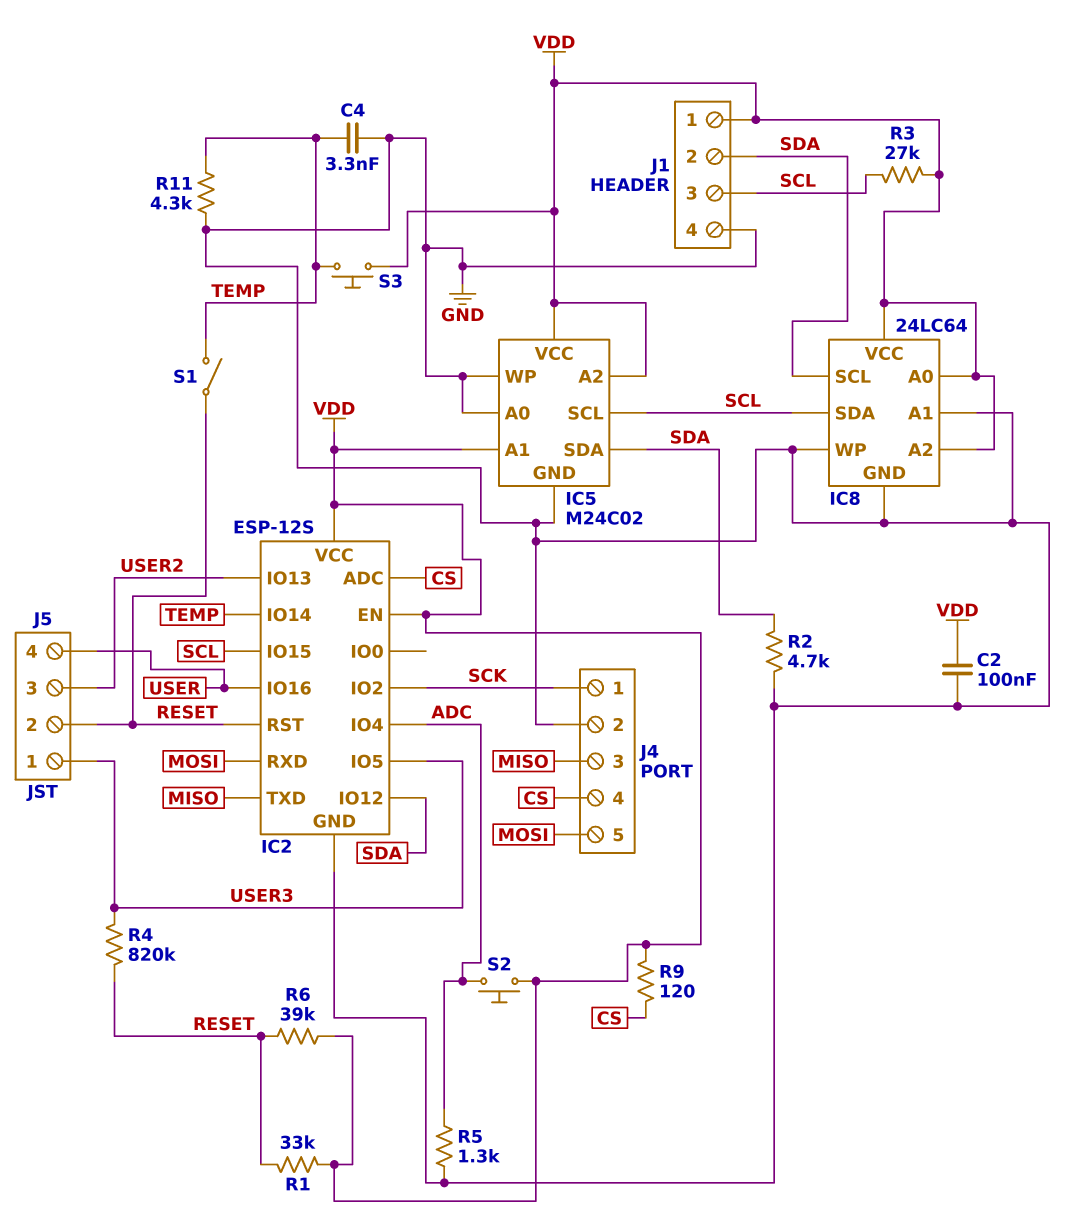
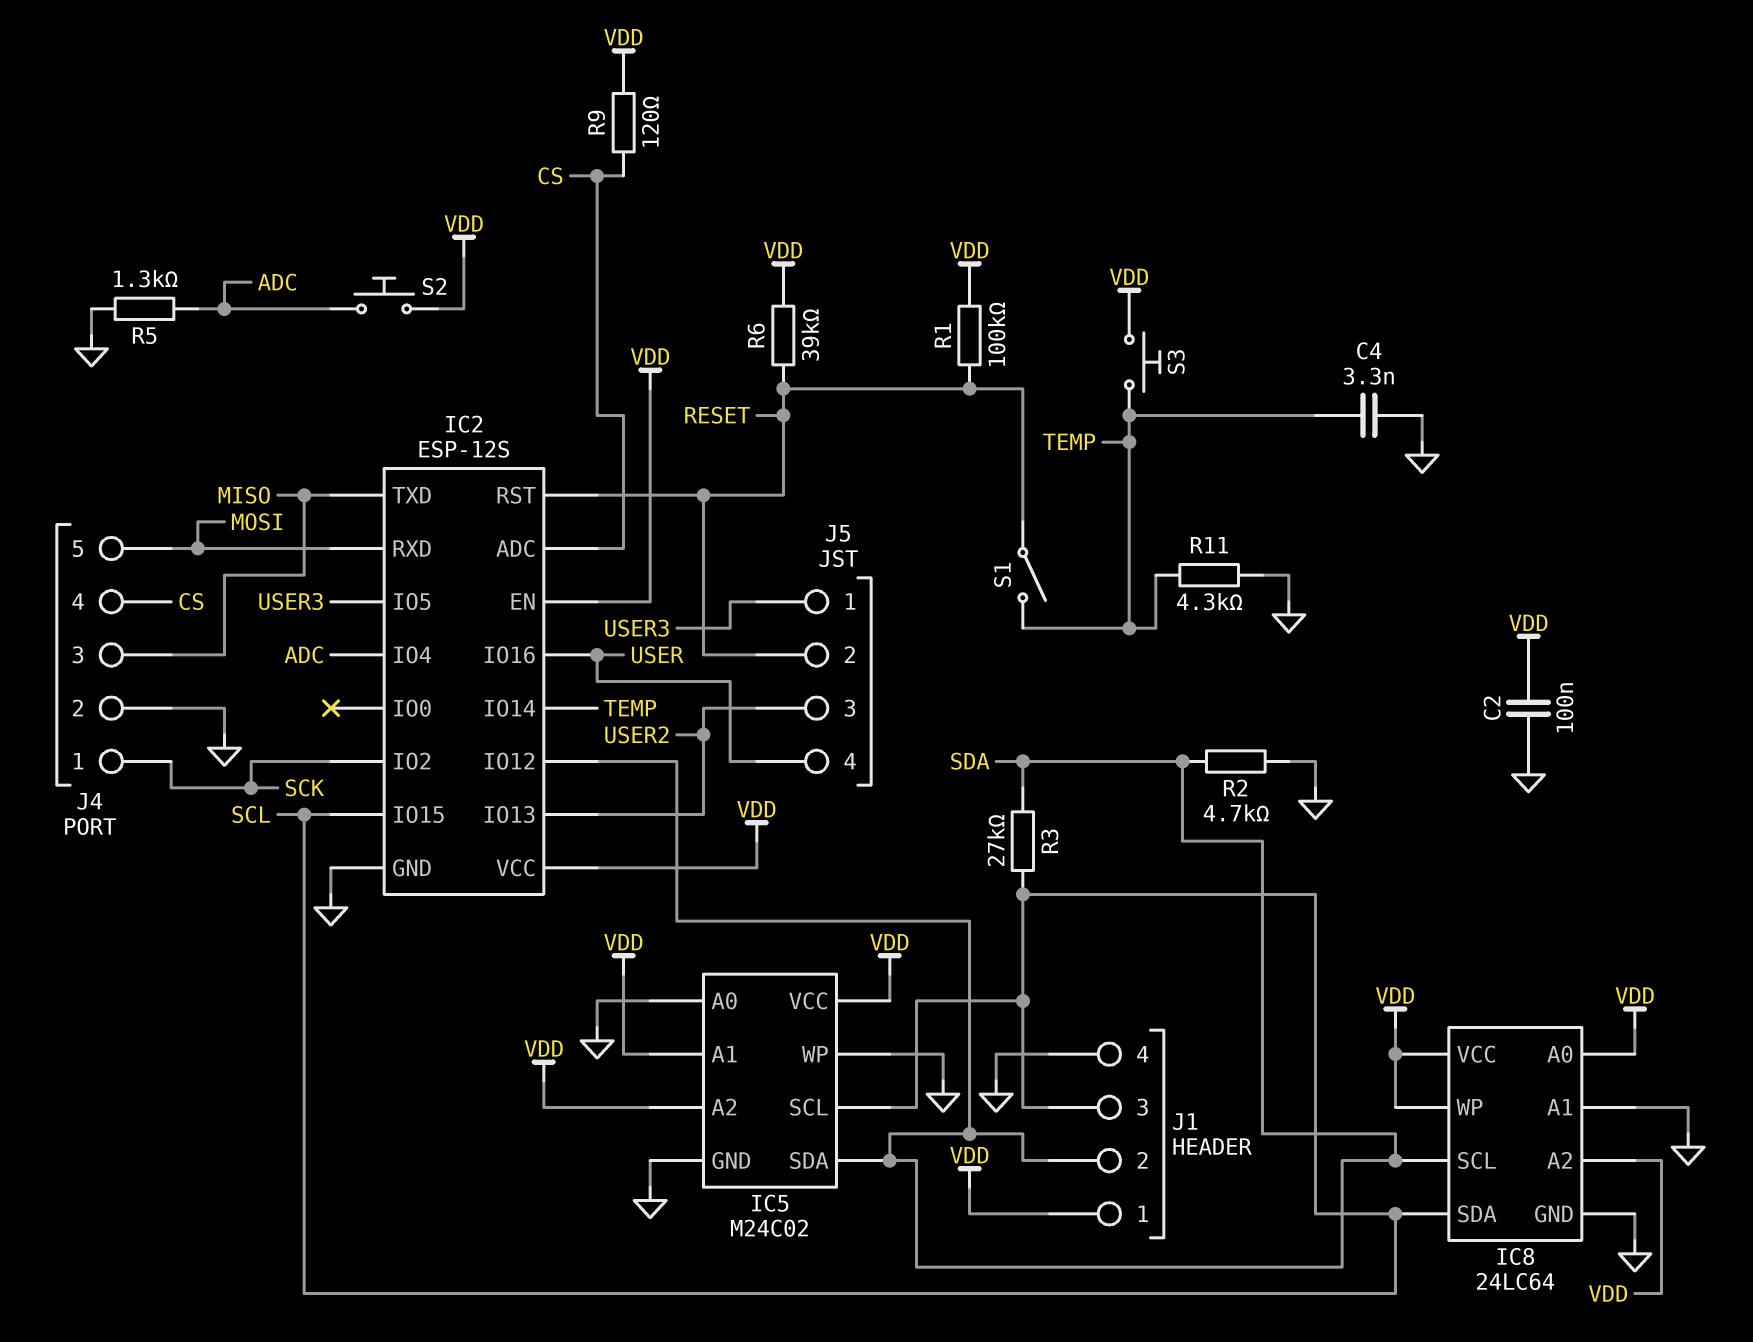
IC8 pin WP: GND -> VDD
R1: 33k (RESET, VDD) -> 100k (RESET, VDD)
R3: 27k (SCL, VDD) -> 27k (SCL, SDA)
R4: 820k (RESET, USER3) -> none

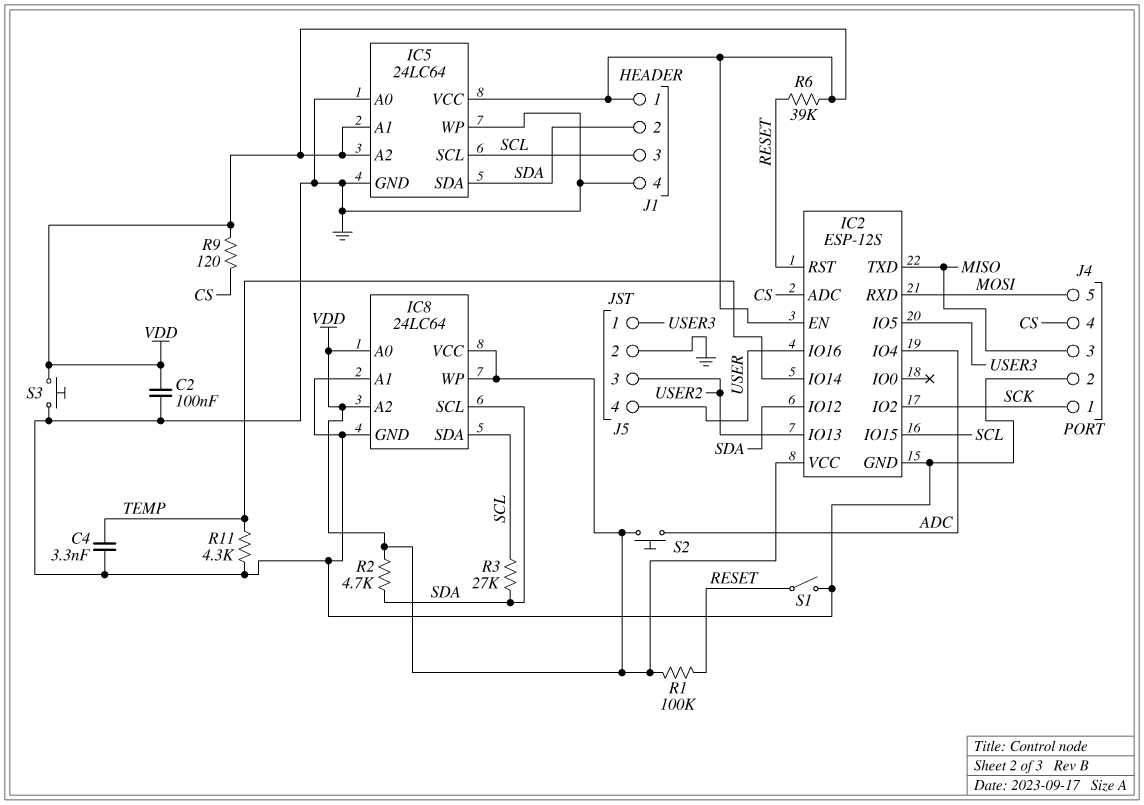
IC5: M24C02 -> 24LC64
J5 pin 2: RESET -> GND
R2: 4.7k (GND, SDA) -> 4.7k (SDA, VDD)
R5: 1.3k (ADC, GND) -> none
S1: switch (RESET, TEMP) -> switch (GND, RESET)
S3: button (TEMP, VDD) -> button (GND, VDD)

